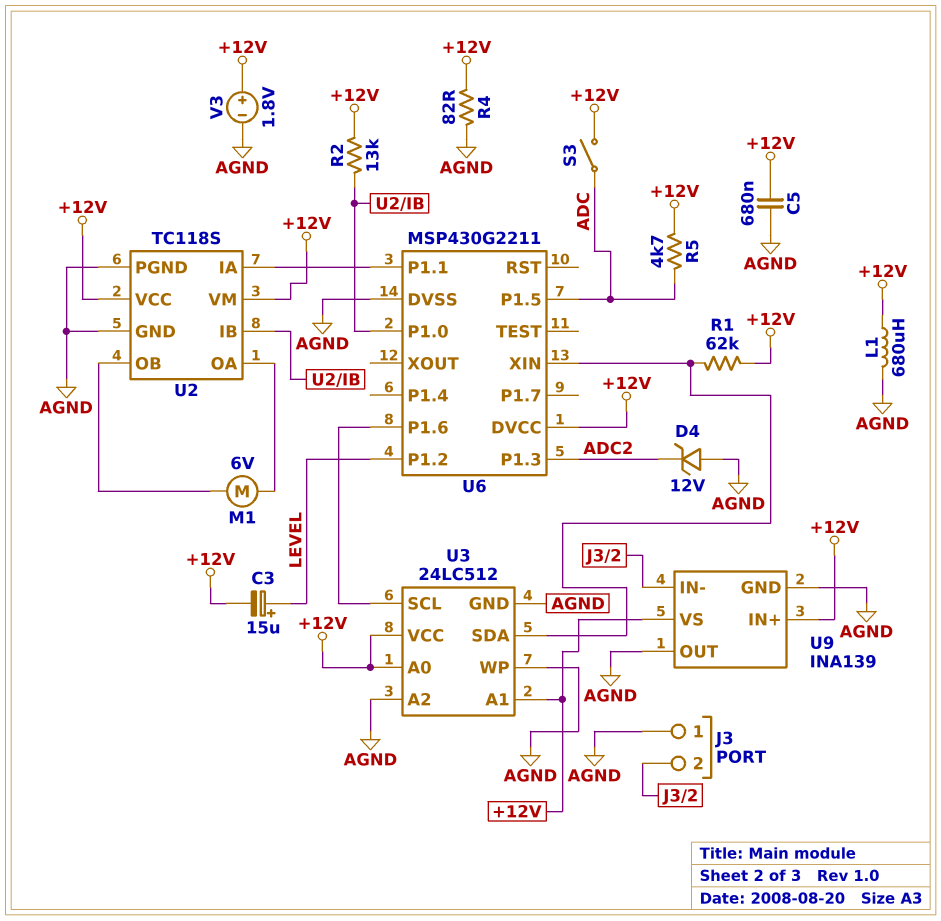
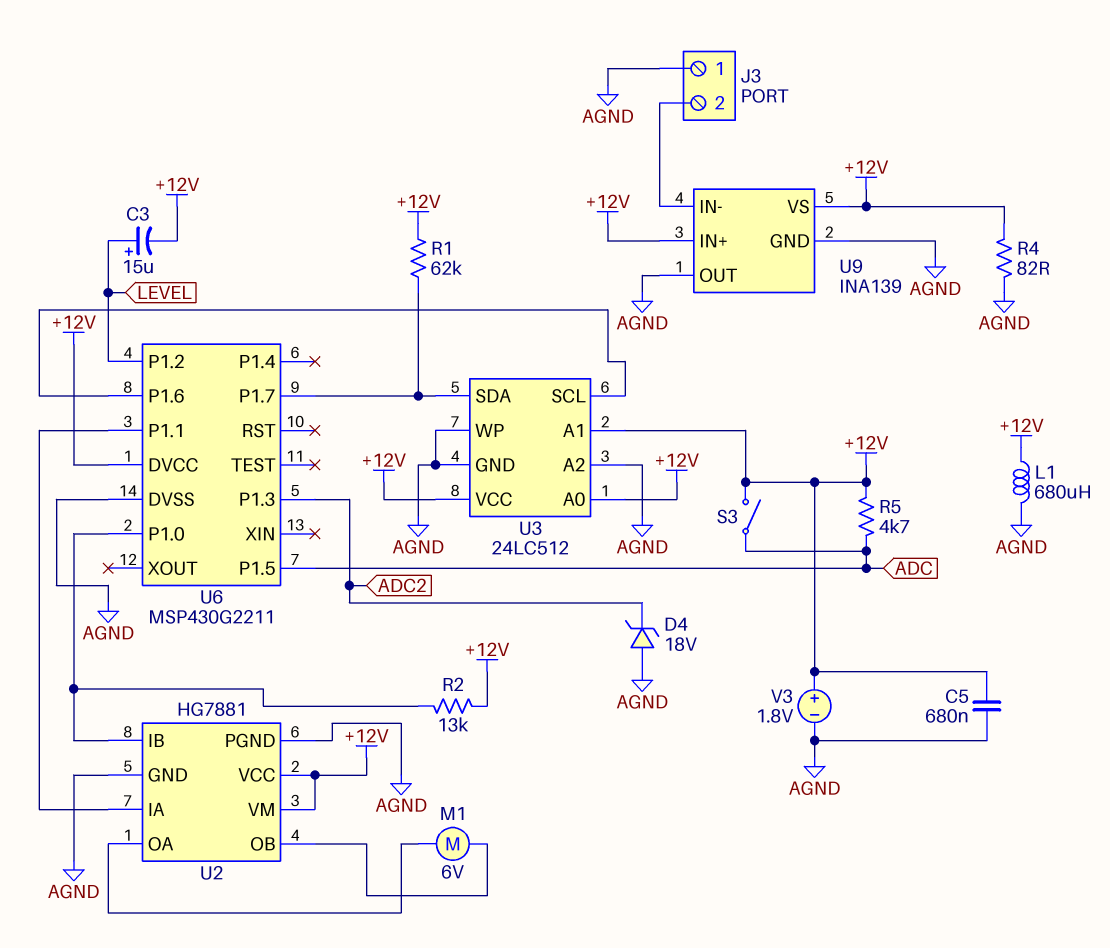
D4: zener 12V (A AGND, K ADC2) -> zener 18V (A AGND, K ADC2)
U2: TC118S -> HG7881
U6 pin P1.7: none -> U3/SDA
U6 pin XIN: U3/SDA -> none

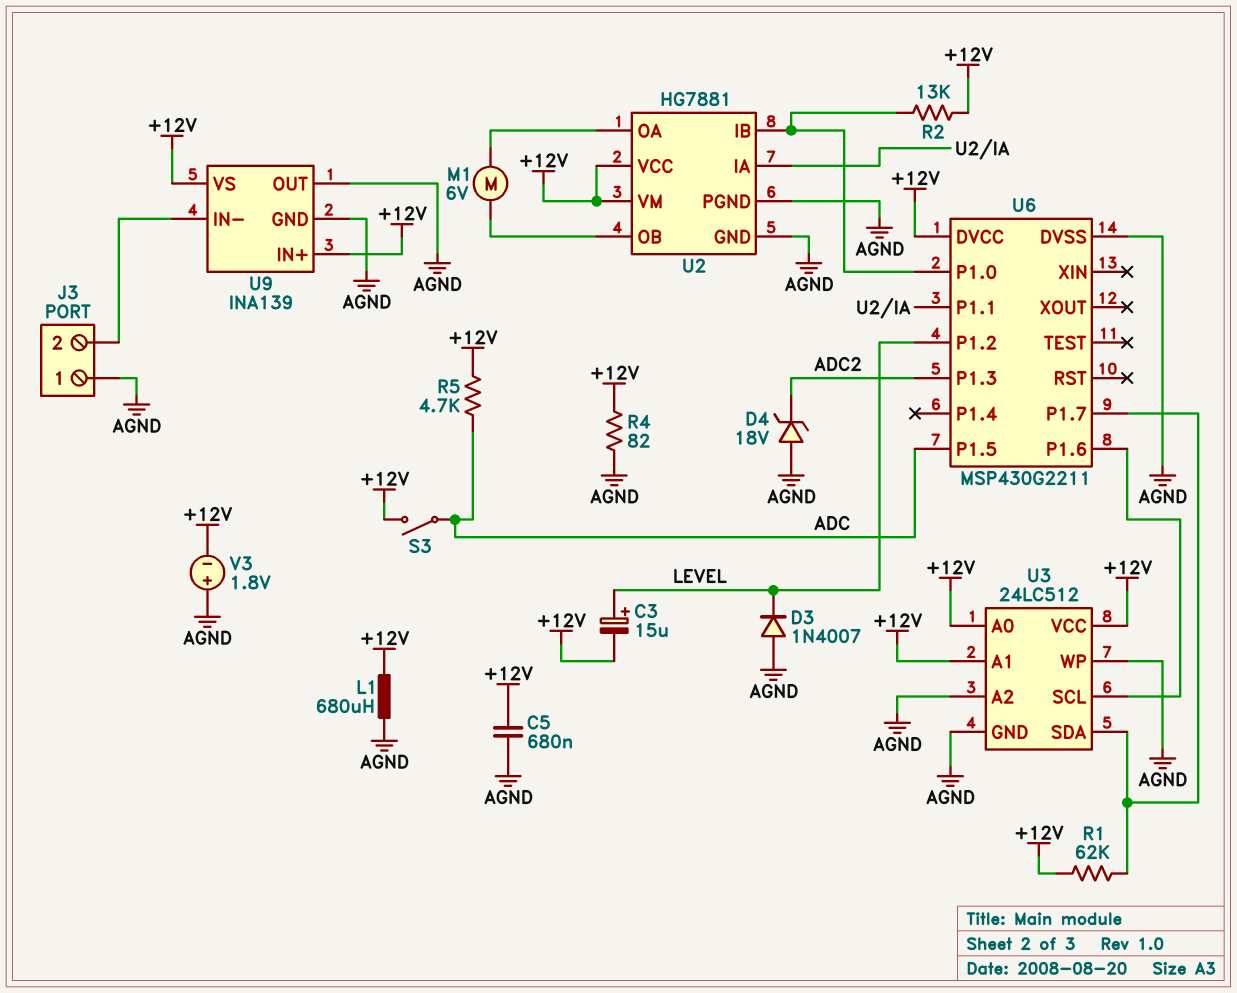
D3: none -> diode 1N4007 (A AGND, K LEVEL)
V3: 1.8V (plus +12V, minus AGND) -> 1.8V (plus AGND, minus +12V)

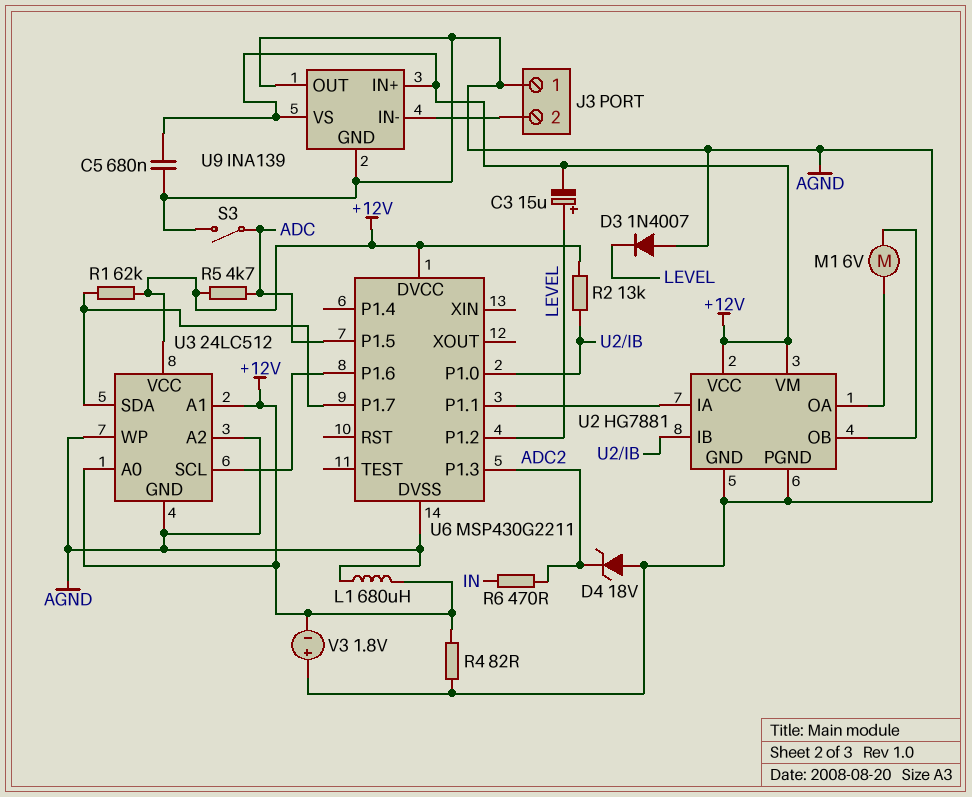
R6: none -> 470 (ADC2, IN)
S3: switch (+12V, ADC) -> switch (ADC, AGND)

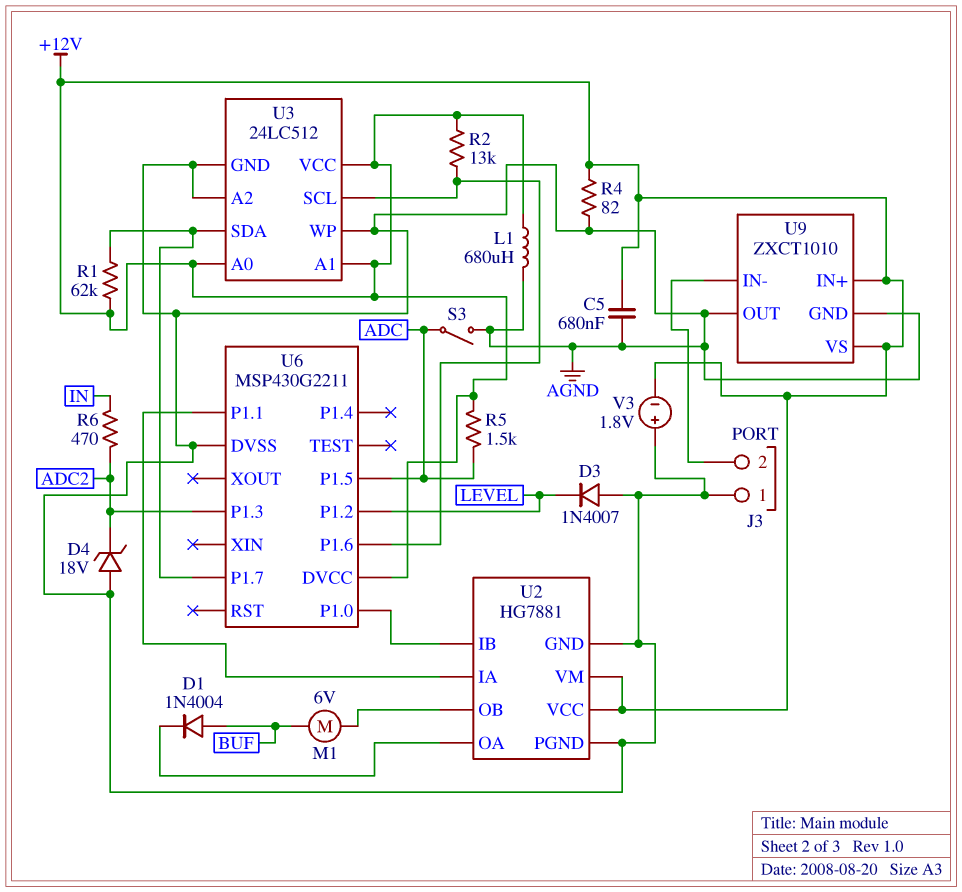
C3: 15uF (plus LEVEL, minus +12V) -> none
D1: none -> diode 1N4004 (A BUF, K U2/OA)
M1: motor 6V (U2/OA, U2/OB) -> motor 6V (BUF, U2/OB)
R2: 13k (+12V, U2/IB) -> 13k (+12V, U3/SCL)
R5: 4.7k (+12V, ADC) -> 1.5k (+12V, ADC)
U9: INA139 -> ZXCT1010

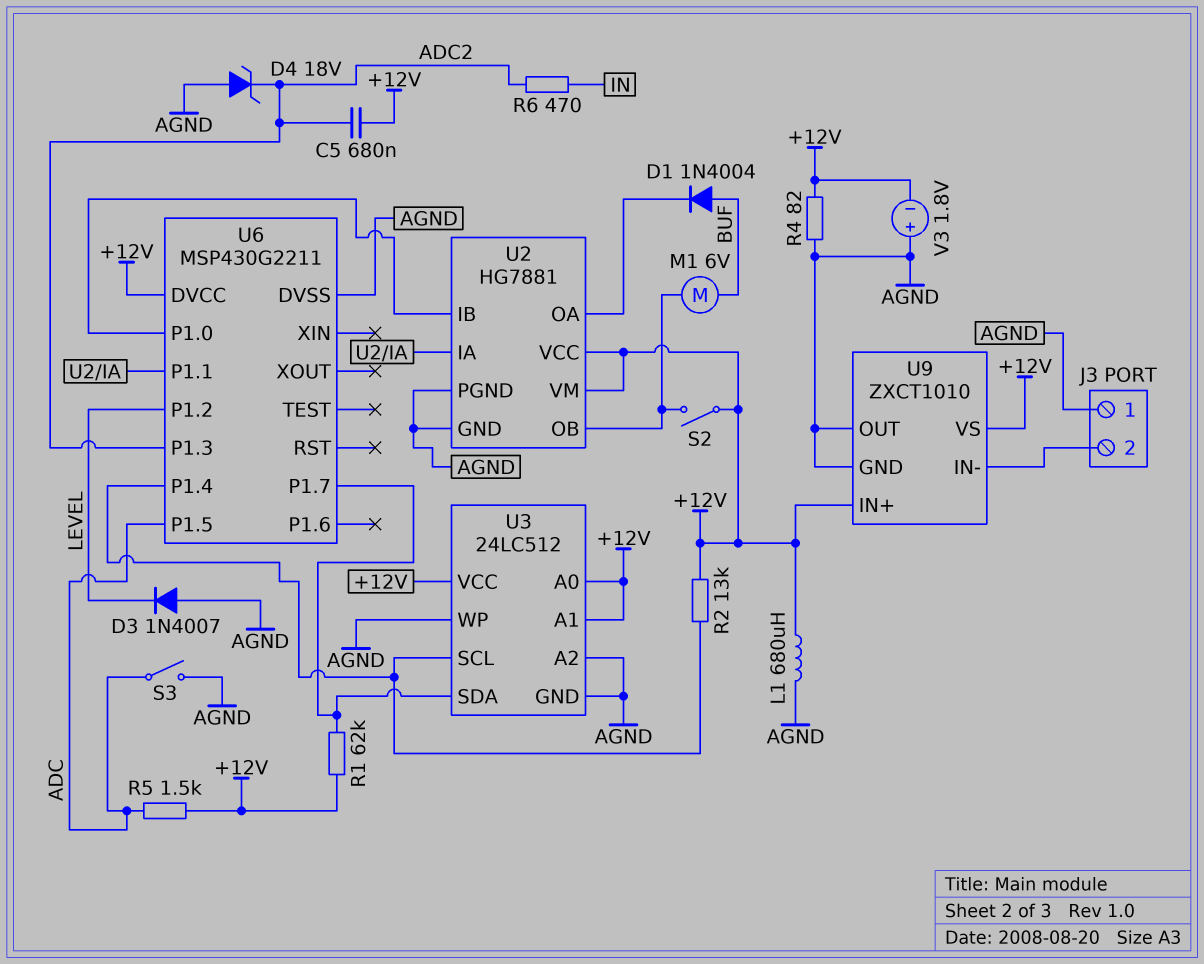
C5: 680nF (+12V, AGND) -> 680nF (+12V, ADC2)
S2: none -> switch (+12V, U2/OB)
U6 pin P1.4: none -> U3/SCL
U6 pin P1.6: U3/SCL -> none

